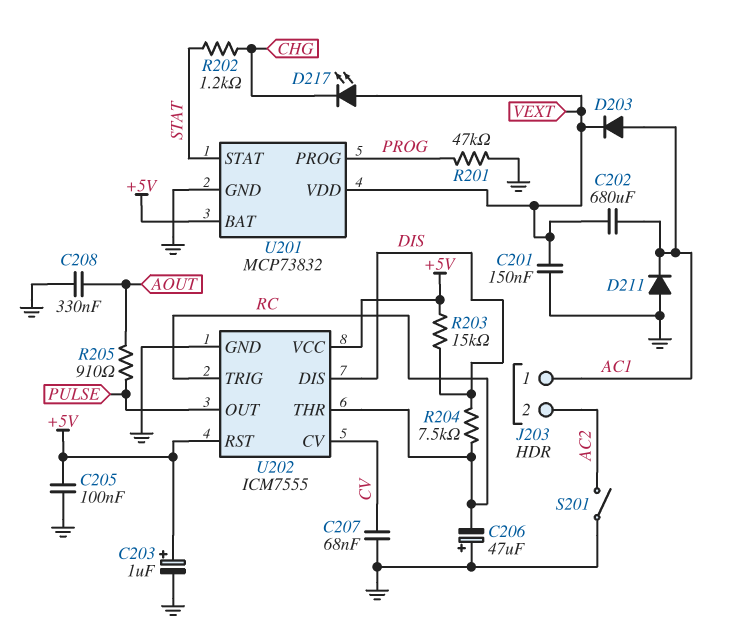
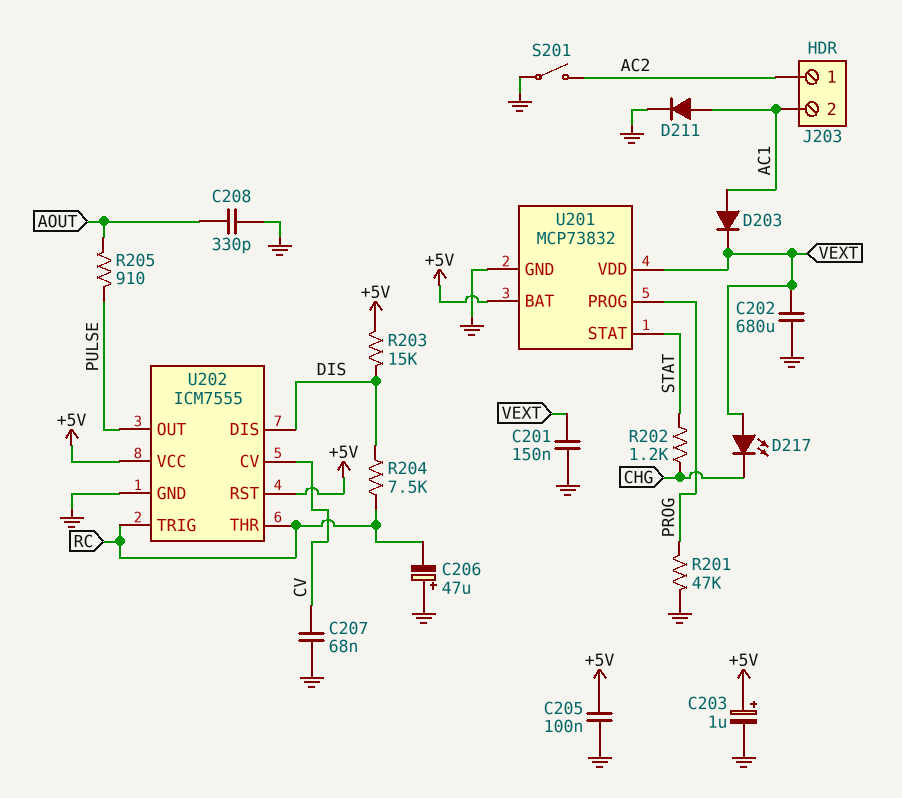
C202: 680uF (AC1, VEXT) -> 680uF (GND, VEXT)
C208: 330nF (AOUT, GND) -> 330pF (AOUT, GND)
D211: diode (A GND, K AC1) -> diode (A AC1, K GND)
J203 pin 1: AC1 -> AC2
J203 pin 2: AC2 -> AC1

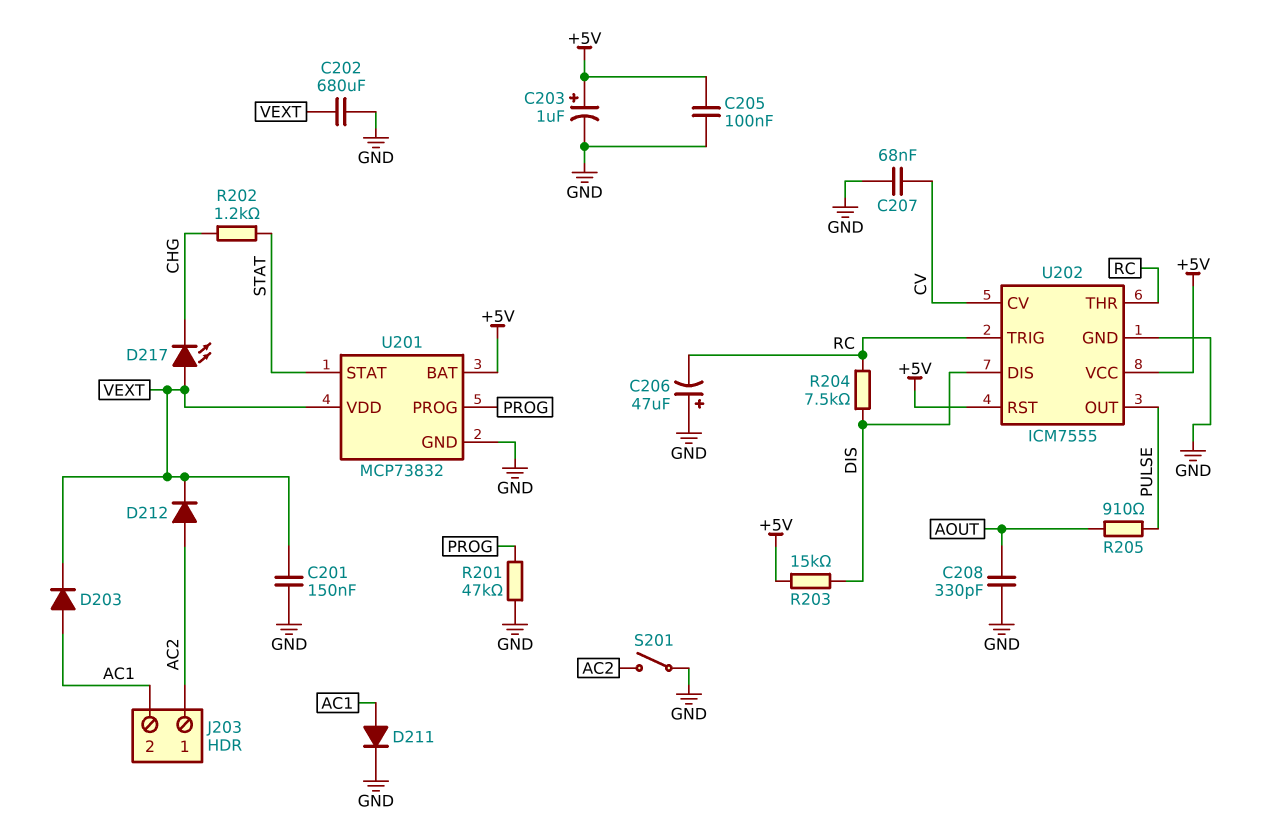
D212: none -> diode (A AC2, K VEXT)

